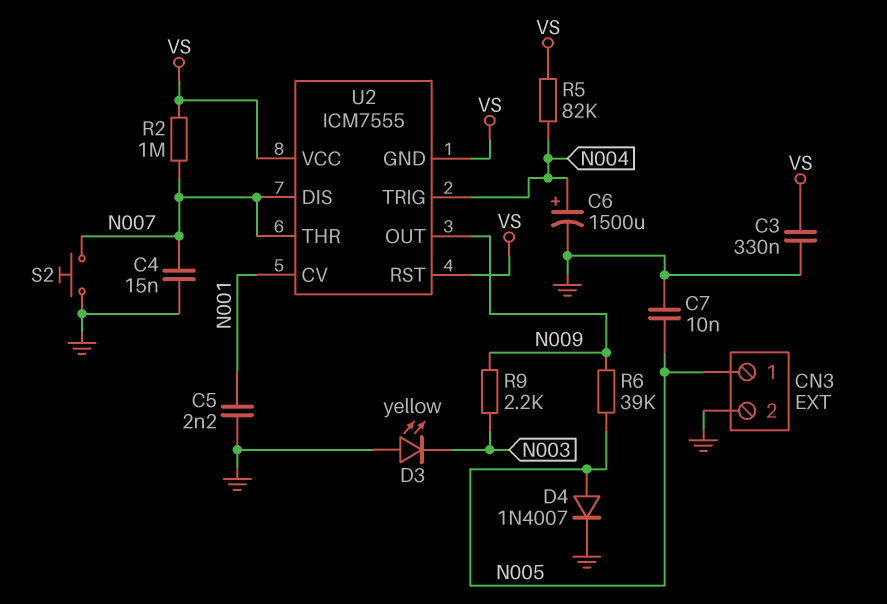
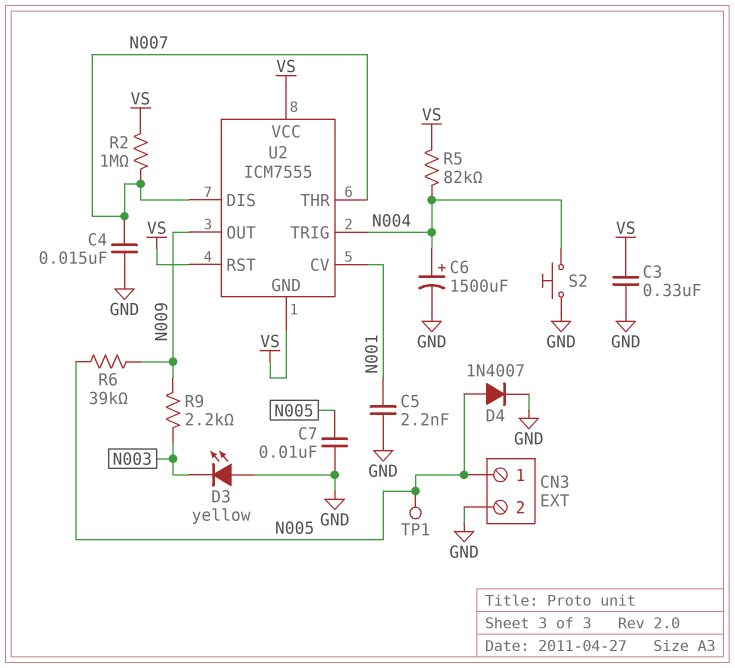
S2: button (GND, N007) -> button (GND, N004)
TP1: none -> test point (N005)

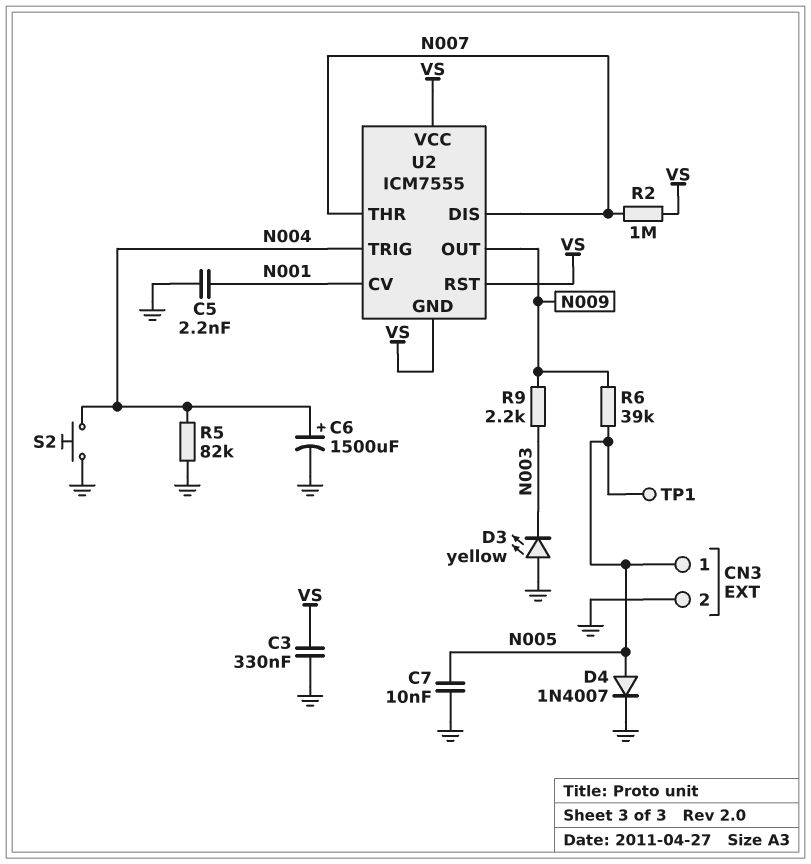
C4: 15nF (GND, N007) -> none
R5: 82k (N004, VS) -> 82k (GND, N004)

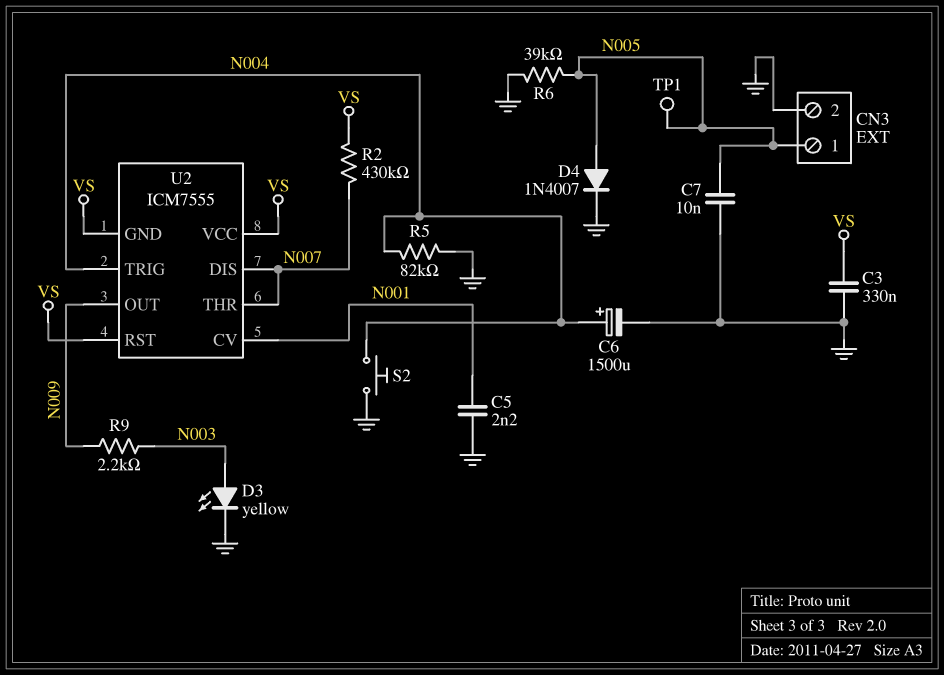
D3: LED yellow (A GND, K N003) -> LED yellow (A N003, K GND)
R2: 1M (N007, VS) -> 430k (N007, VS)
R6: 39k (N005, N009) -> 39k (GND, N005)

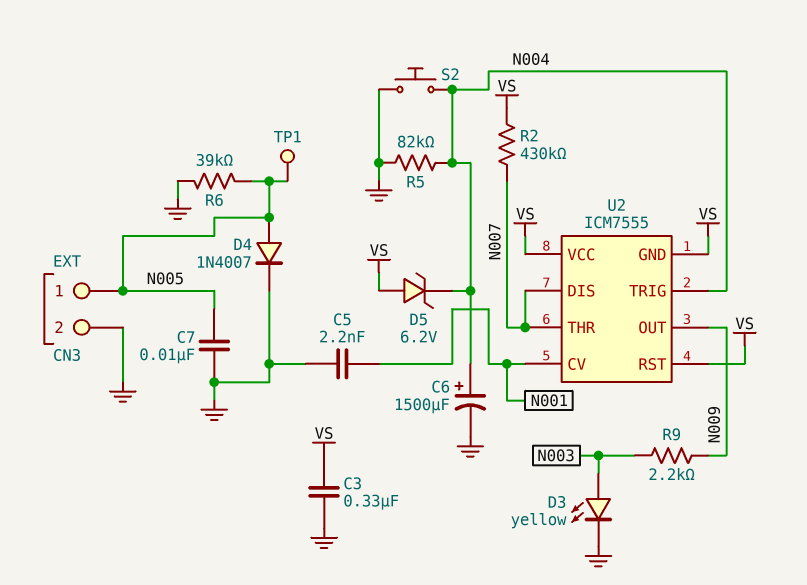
D5: none -> zener 6.2V (A VS, K N004)

